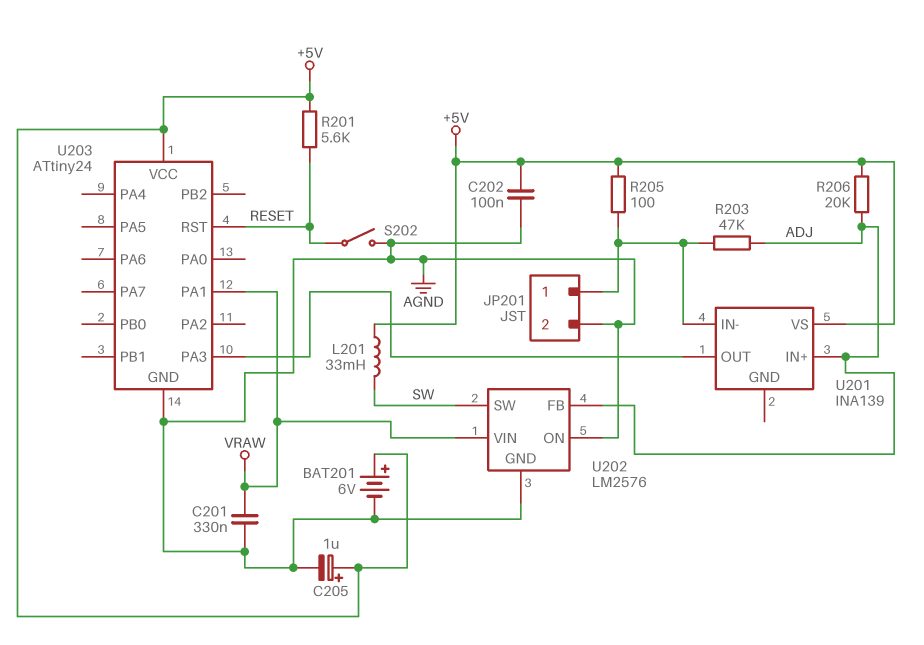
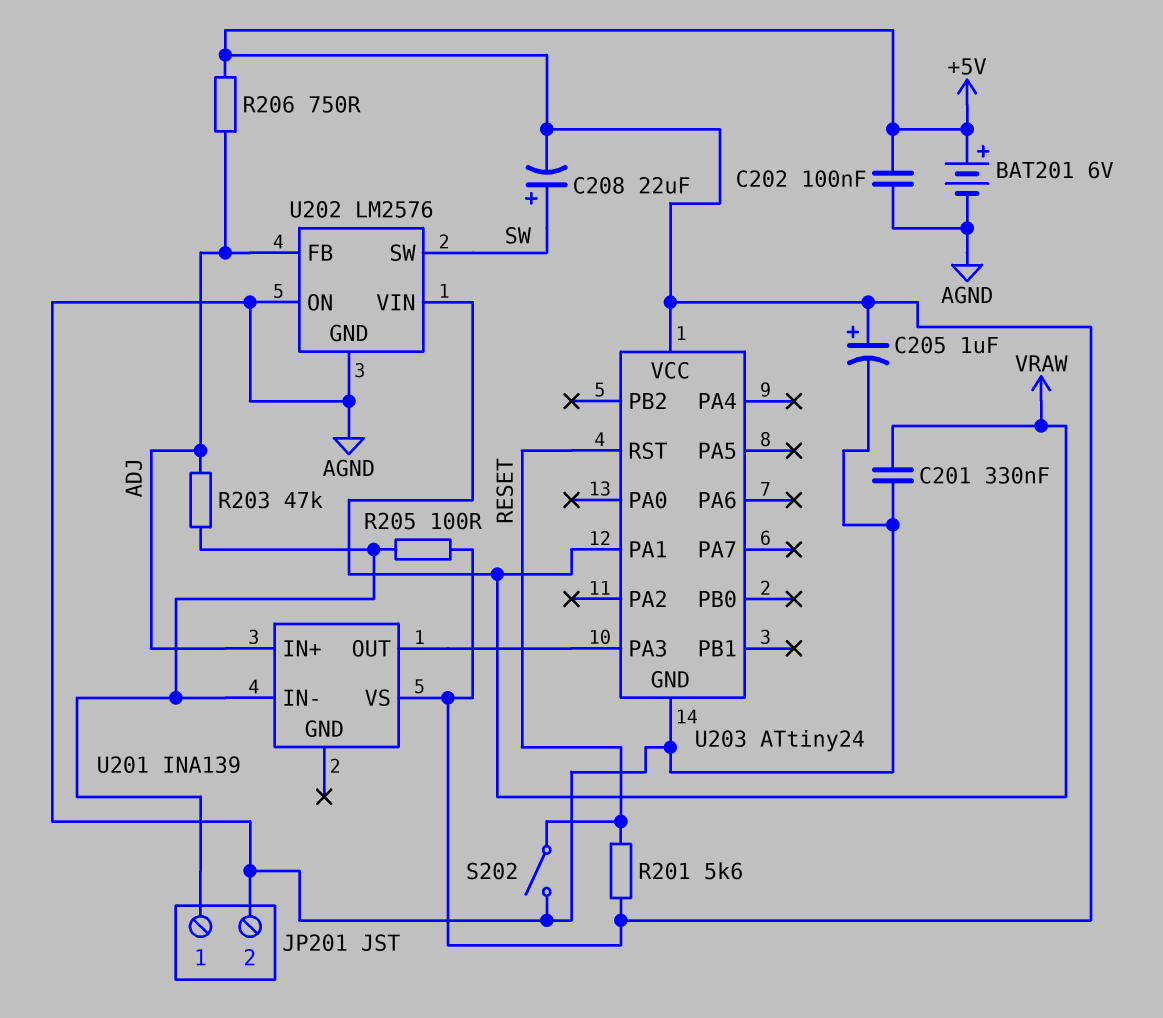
C208: none -> 22uF (plus SW, minus +5V)
L201: 33mH (+5V, SW) -> none
R206: 20k (+5V, ADJ) -> 750 (+5V, ADJ)

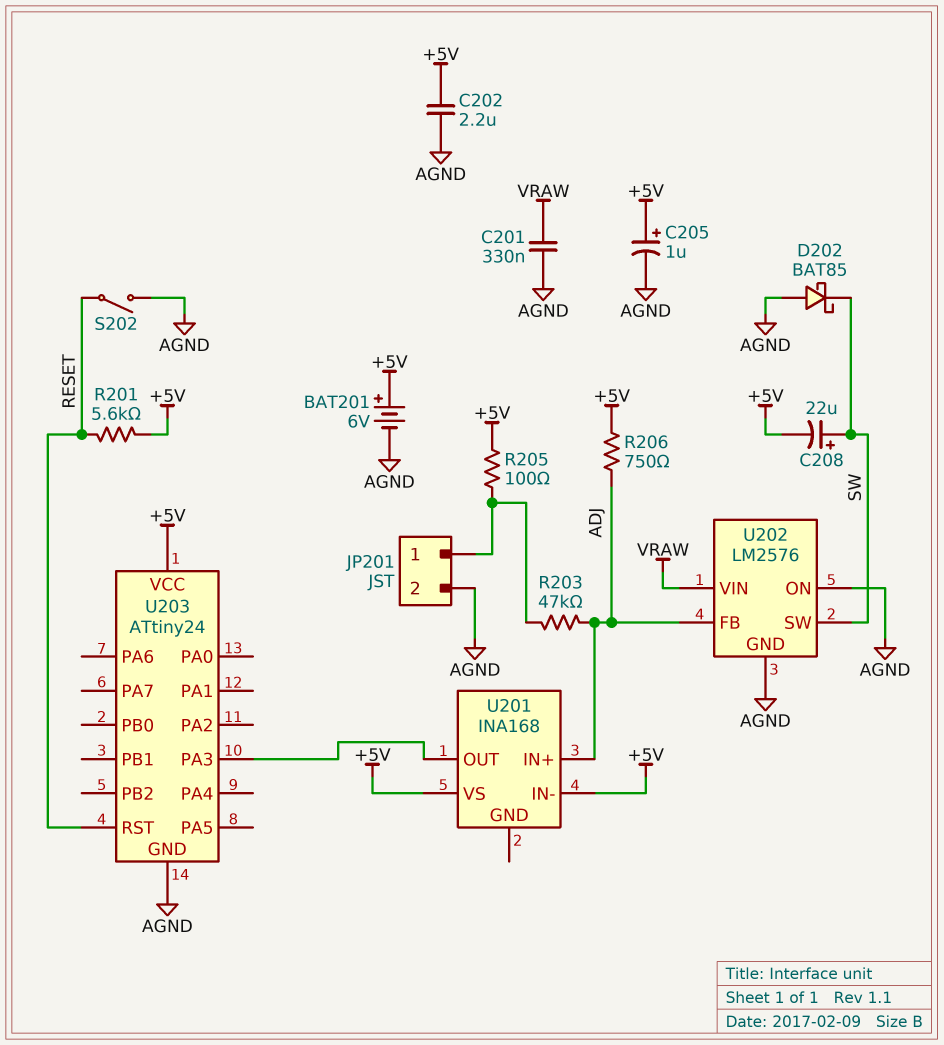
C202: 100nF (+5V, AGND) -> 2.2uF (+5V, AGND)
D202: none -> schottky BAT85 (A AGND, K SW)
U201: INA139 -> INA168
U201 pin IN-: JP201/1 -> +5V
U203 pin PA1: VRAW -> none

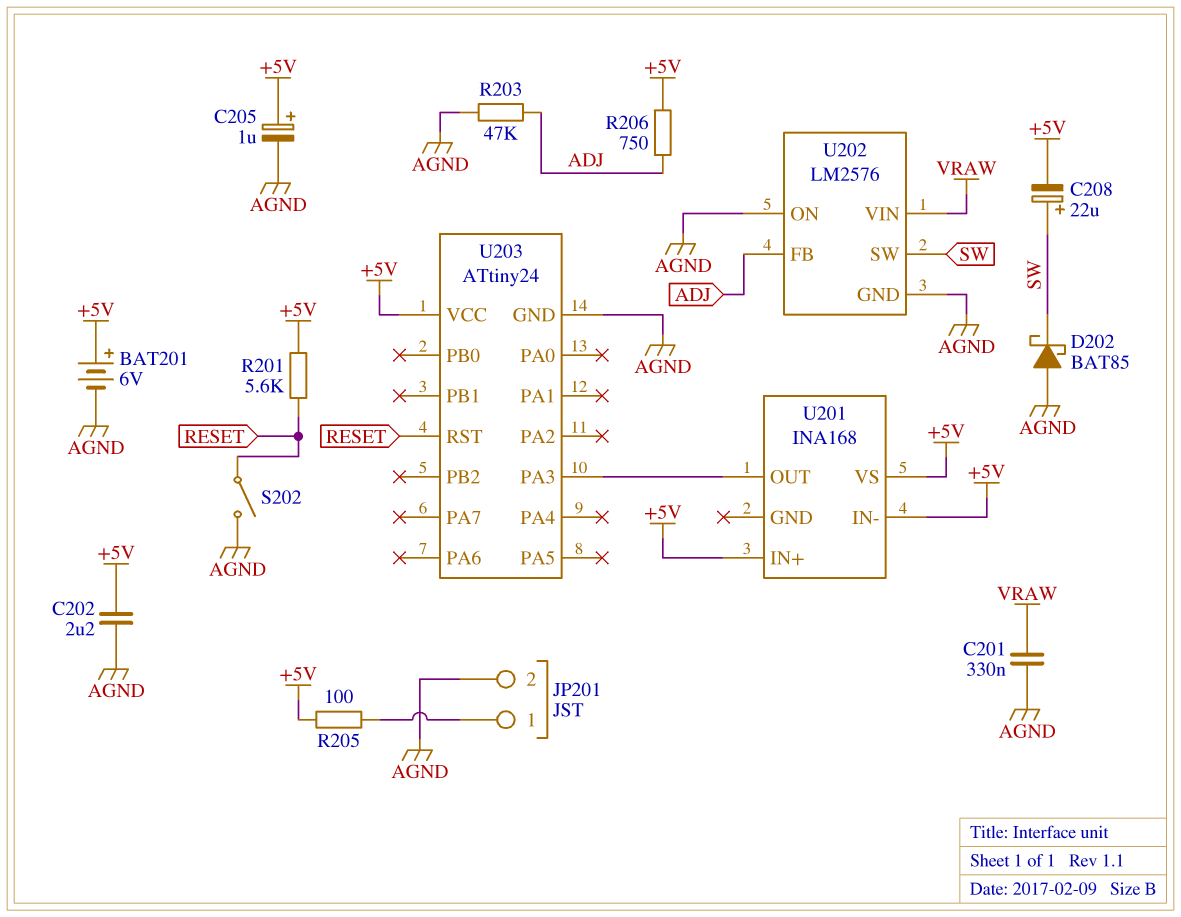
R203: 47k (ADJ, JP201/1) -> 47k (ADJ, AGND)
U201 pin IN+: ADJ -> +5V

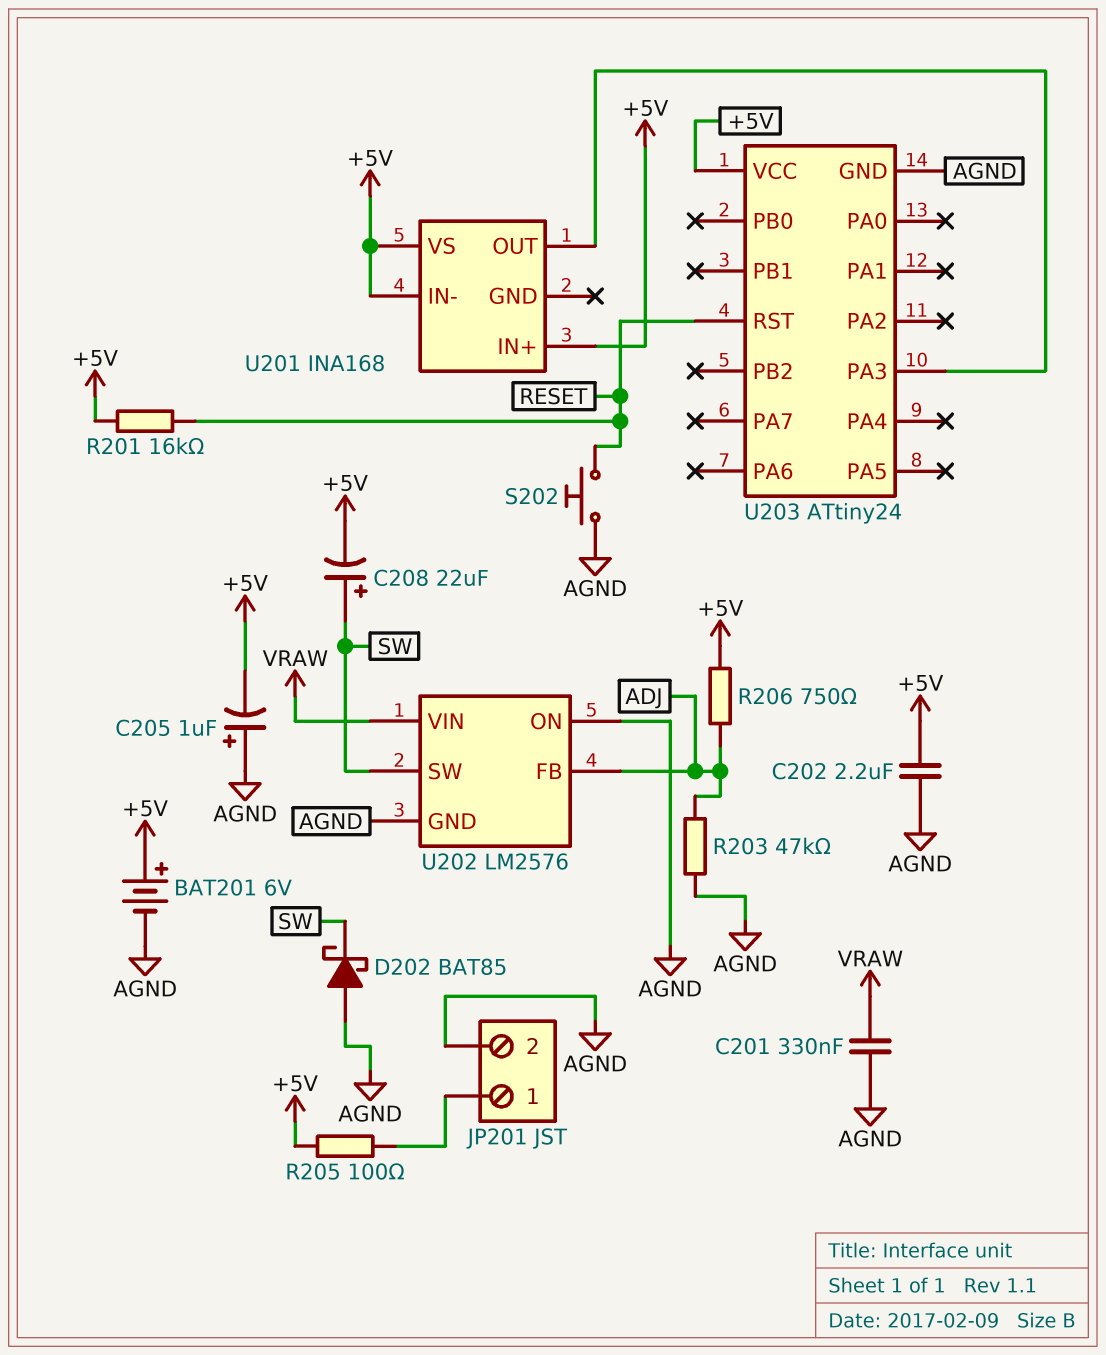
C205: 1uF (plus +5V, minus AGND) -> 1uF (plus AGND, minus +5V)
R201: 5.6k (+5V, RESET) -> 16k (+5V, RESET)
S202: switch (AGND, RESET) -> button (AGND, RESET)

